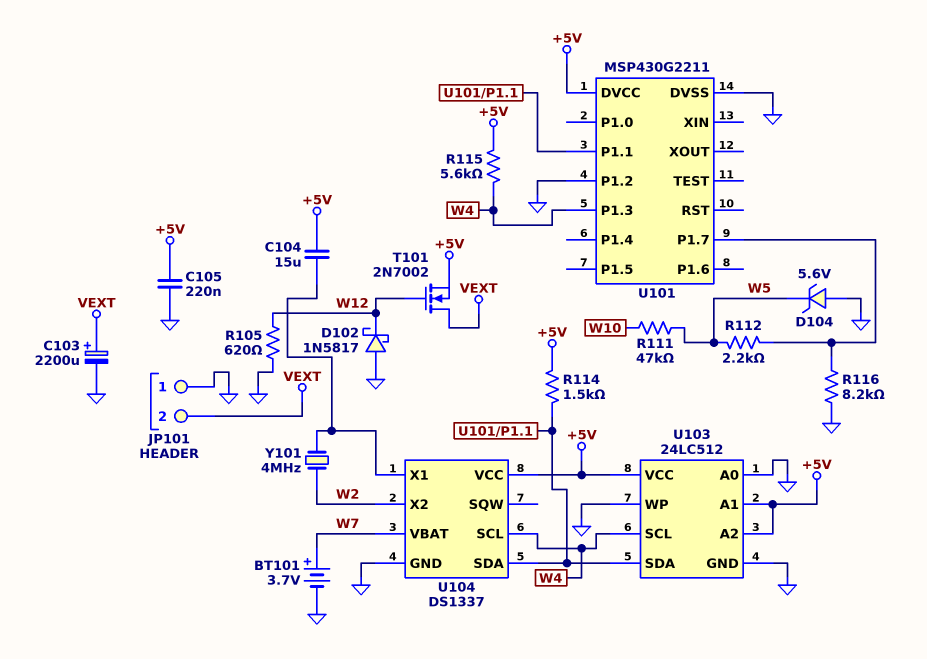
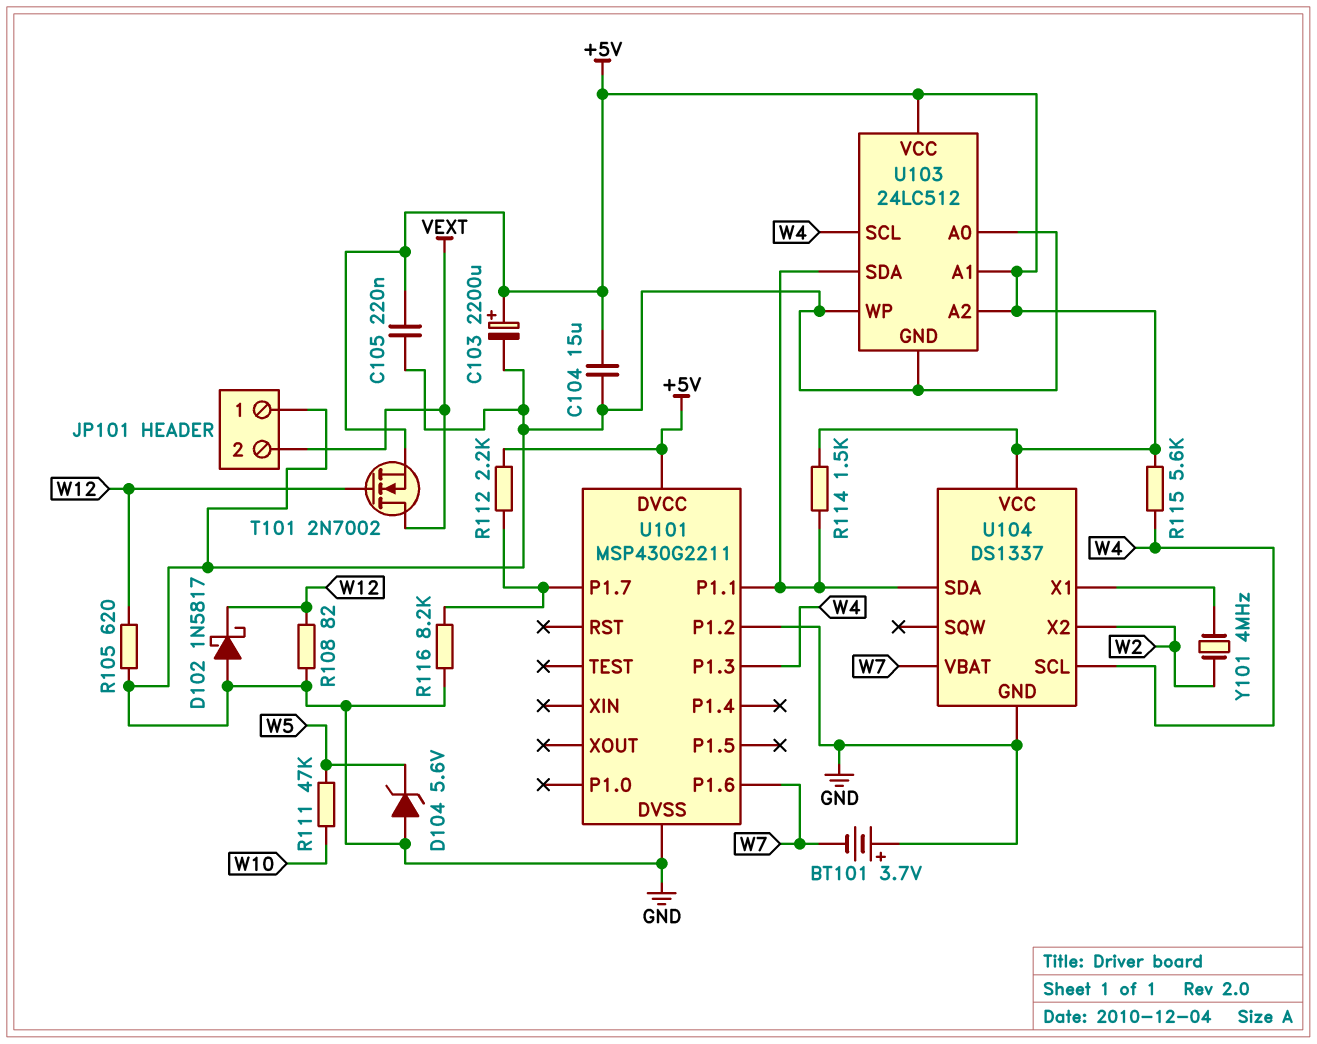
BT101: 3.7V (plus W7, minus GND) -> 3.7V (plus GND, minus W7)
C103: 2200uF (plus VEXT, minus GND) -> 2200uF (plus +5V, minus GND)
C104: 15uF (+5V, U104/X1) -> 15uF (+5V, GND)
R108: none -> 82 (GND, W12)
R112: 2.2k (U101/P1.7, W5) -> 2.2k (+5V, U101/P1.7)
U101 pin P1.6: none -> W7

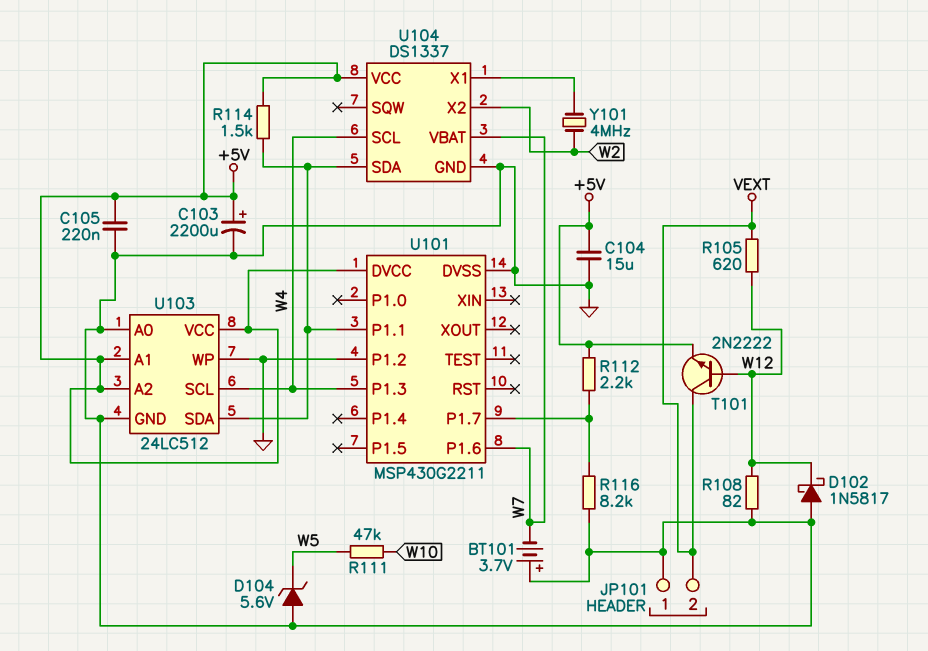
R105: 620 (GND, W12) -> 620 (VEXT, W12)
R115: 5.6k (+5V, W4) -> none
T101: NMOS 2N7002 (G W12, D VEXT, S +5V) -> NPN 2N2222 (B W12, C VEXT, E +5V)

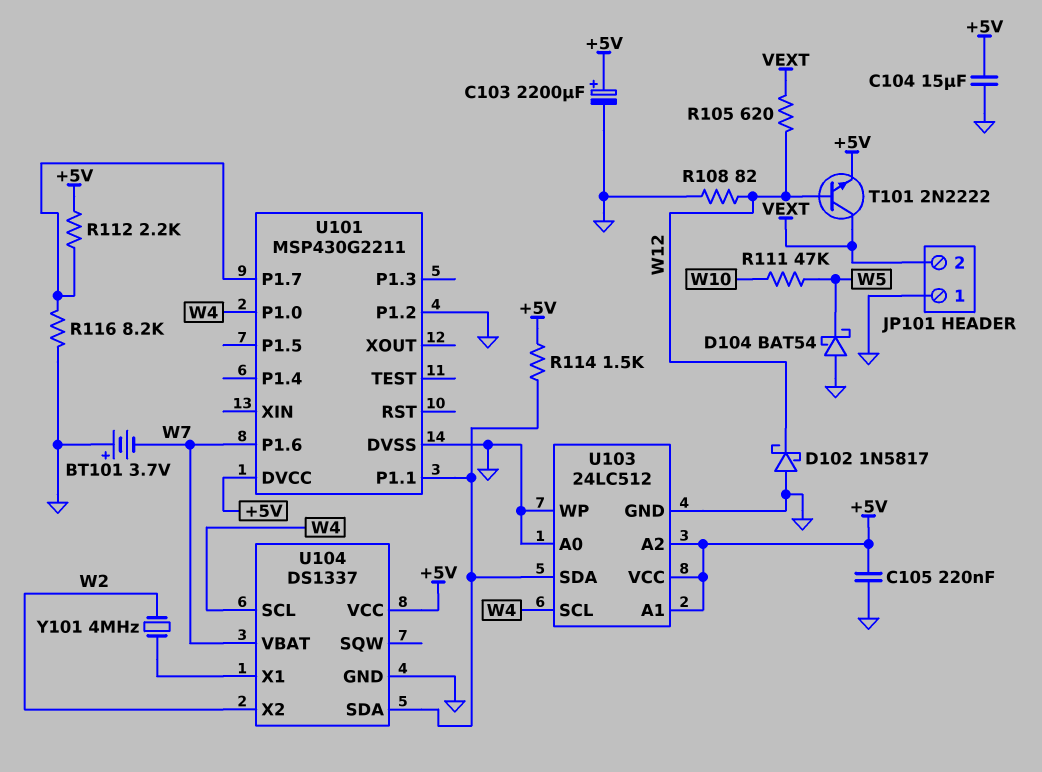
D104: zener 5.6V (A GND, K W5) -> schottky BAT54 (A GND, K W5)
U101 pin P1.0: none -> W4
U101 pin P1.3: W4 -> none

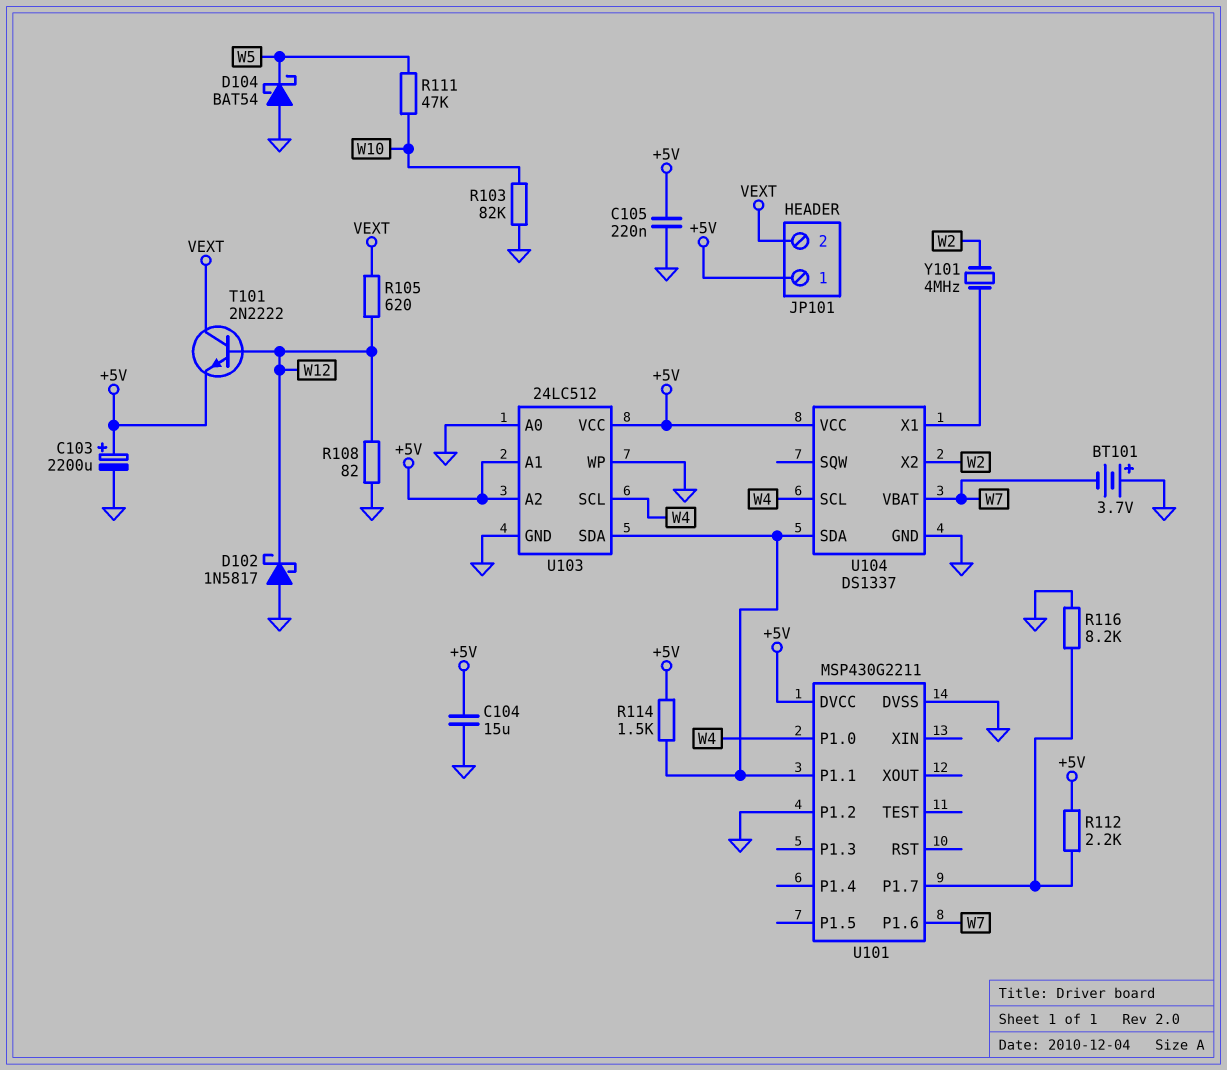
JP101 pin 1: GND -> +5V
R103: none -> 82k (GND, W10)

